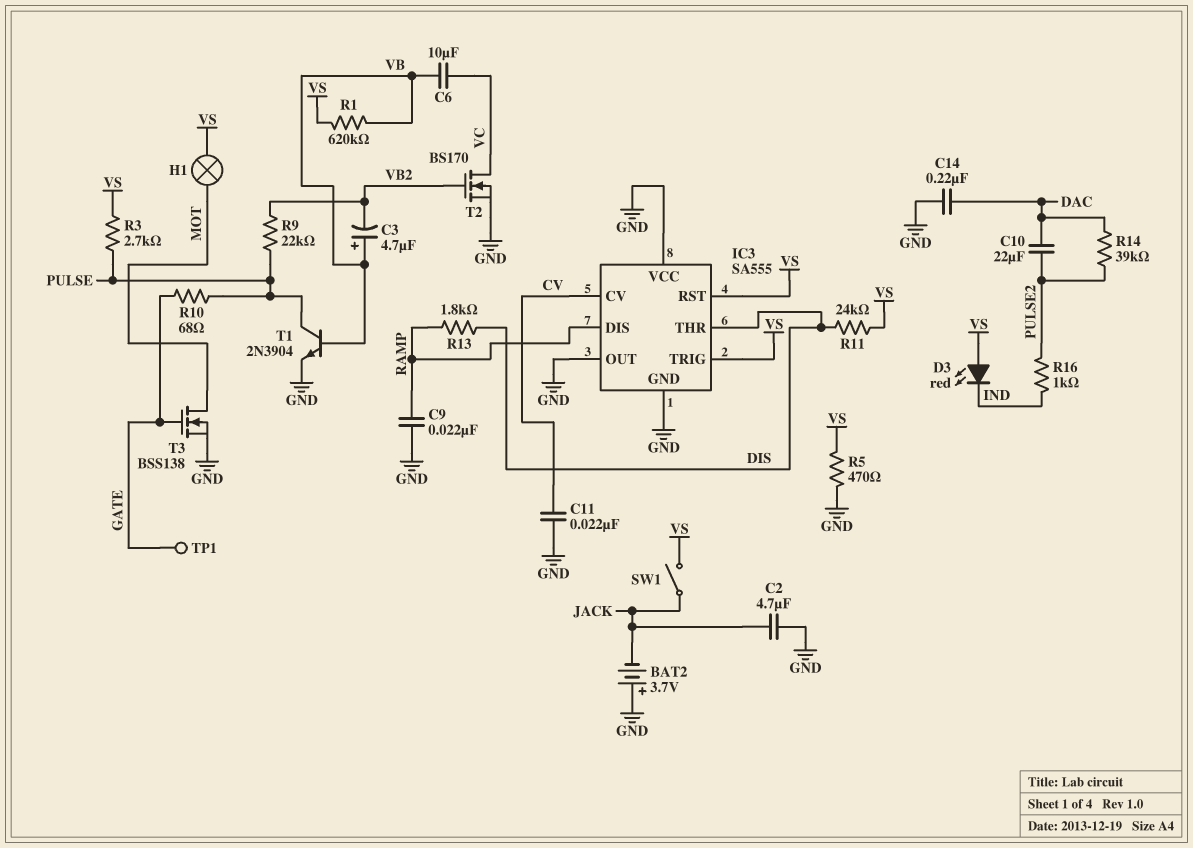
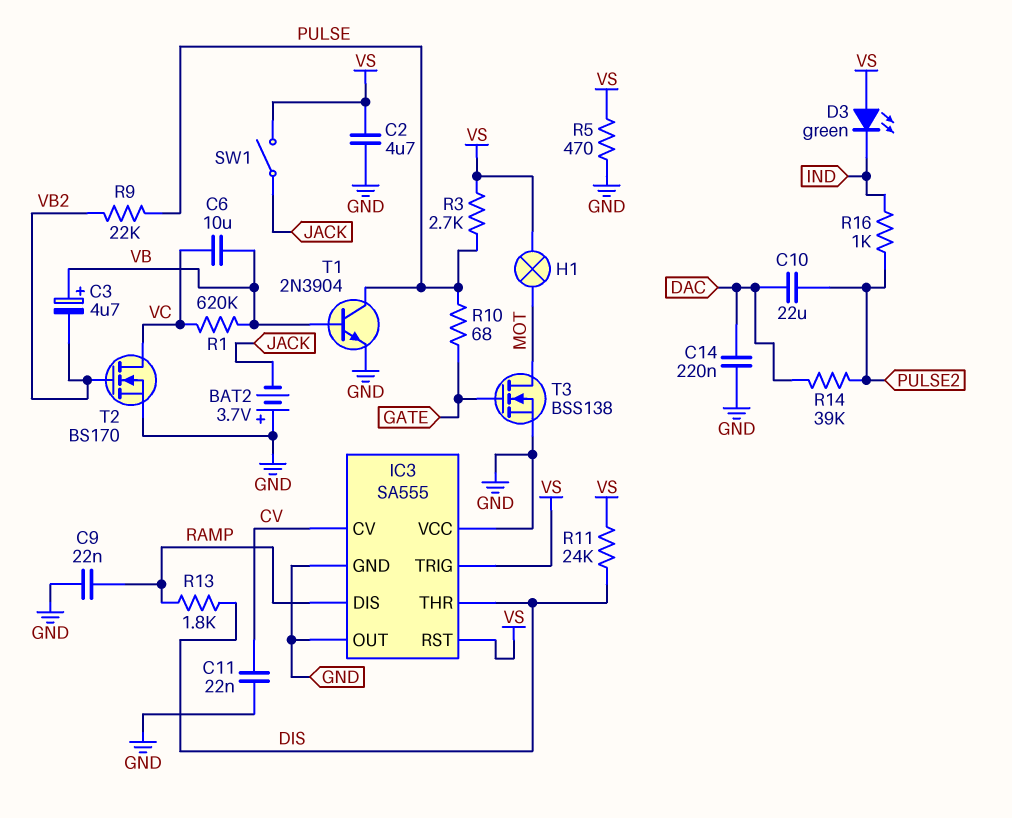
C2: 4.7uF (GND, JACK) -> 4.7uF (GND, VS)
D3: LED red (A VS, K IND) -> LED green (A VS, K IND)
R1: 620k (VB, VS) -> 620k (VB, VC)
TP1: test point (GATE) -> none

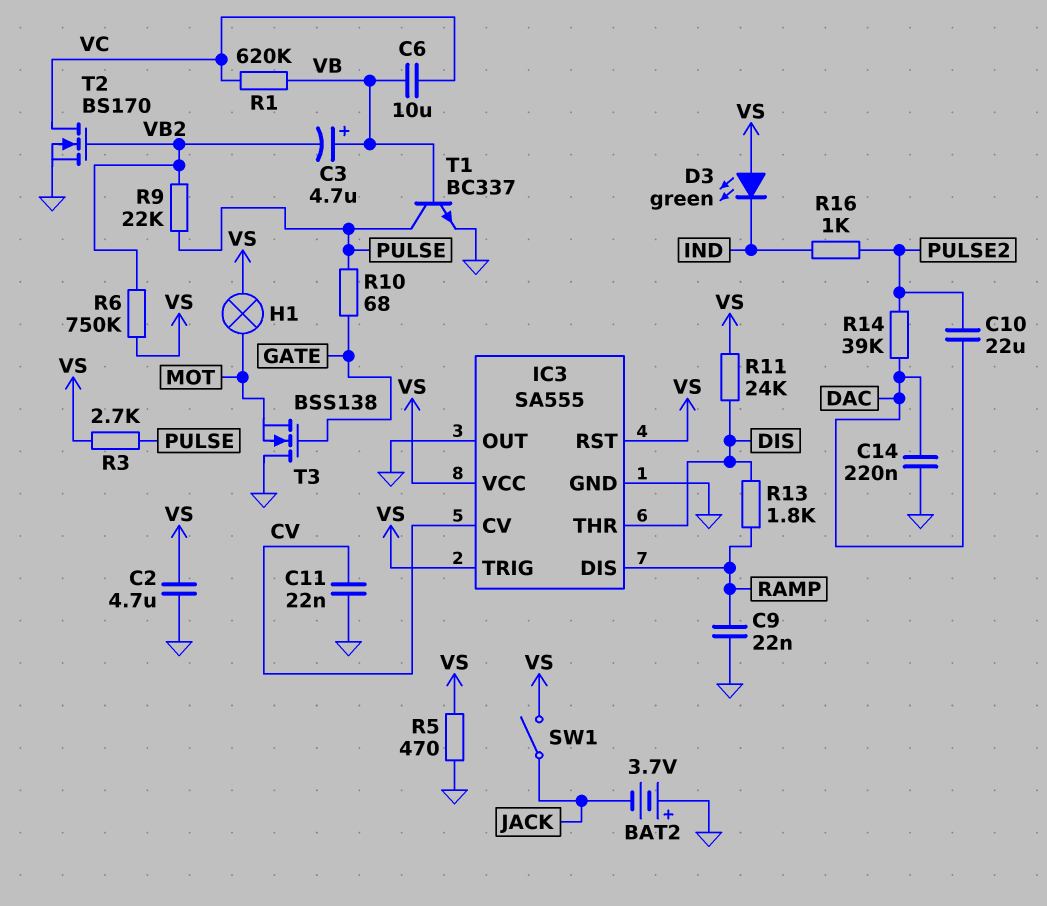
IC3 pin VCC: GND -> VS
R6: none -> 750k (VB2, VS)
T1: NPN 2N3904 (B VB, C PULSE, E GND) -> NPN BC337 (B VB, C PULSE, E GND)
T3: NMOS BSS138 (G GATE, D MOT, S GND) -> NMOS BSS138 (G GATE, D GND, S MOT)

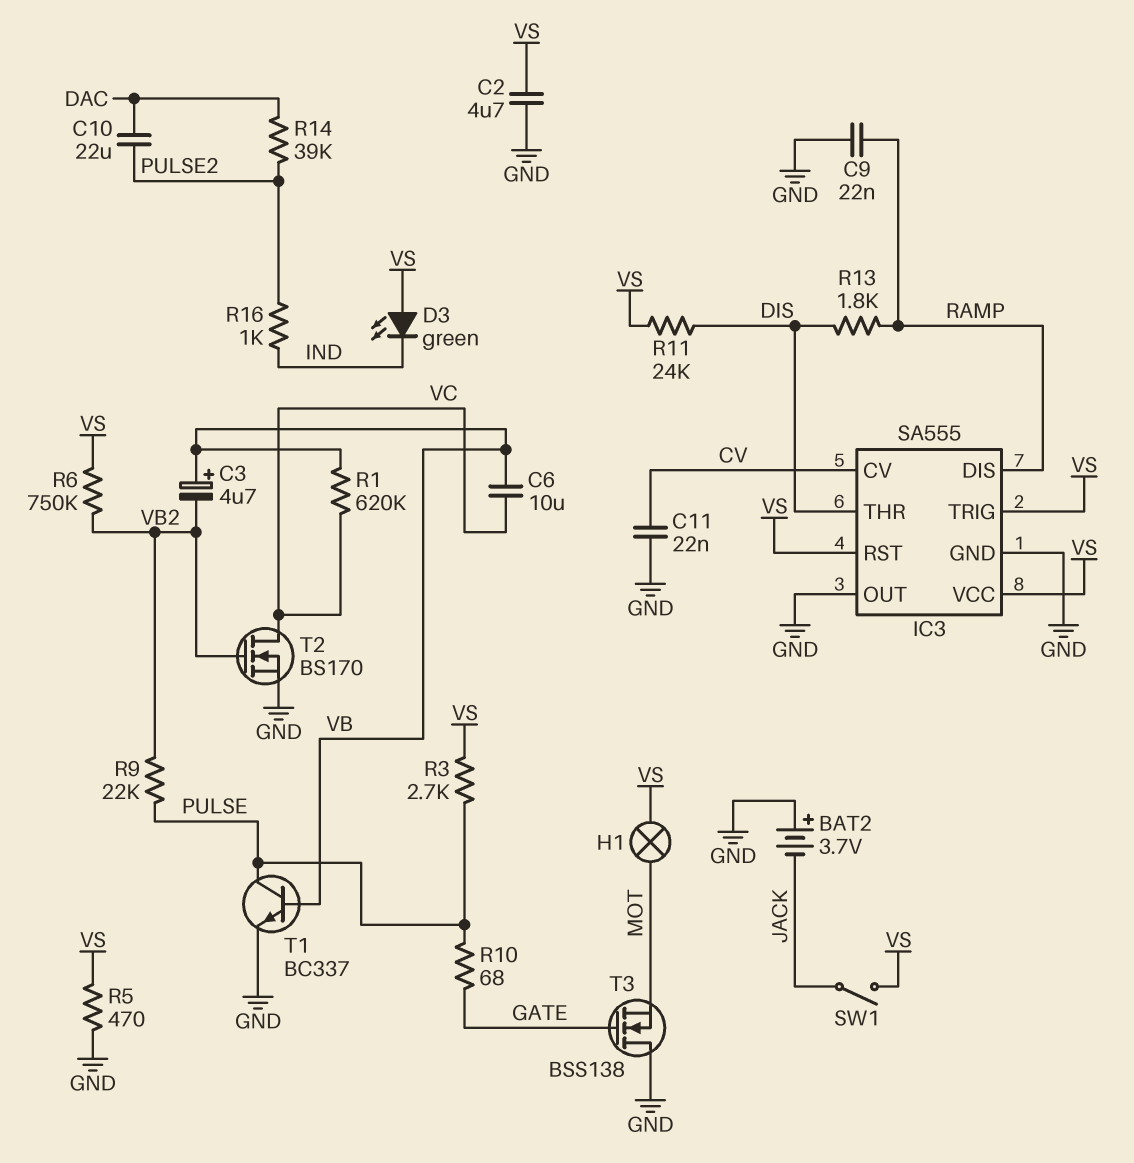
C14: 220nF (DAC, GND) -> none

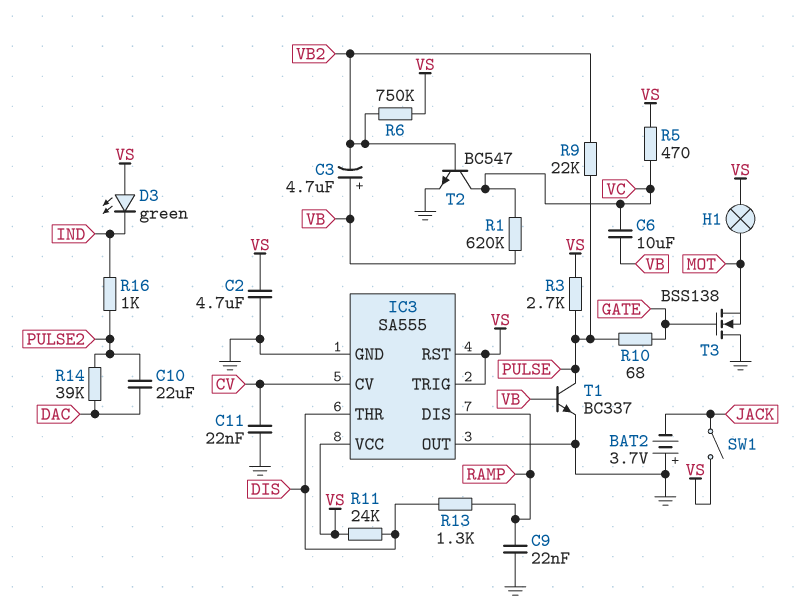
R5: 470 (GND, VS) -> 470 (VC, VS)
R13: 1.8k (DIS, RAMP) -> 1.3k (DIS, RAMP)
T2: NMOS BS170 (G VB2, D VC, S GND) -> NPN BC547 (B VB2, C VC, E GND)

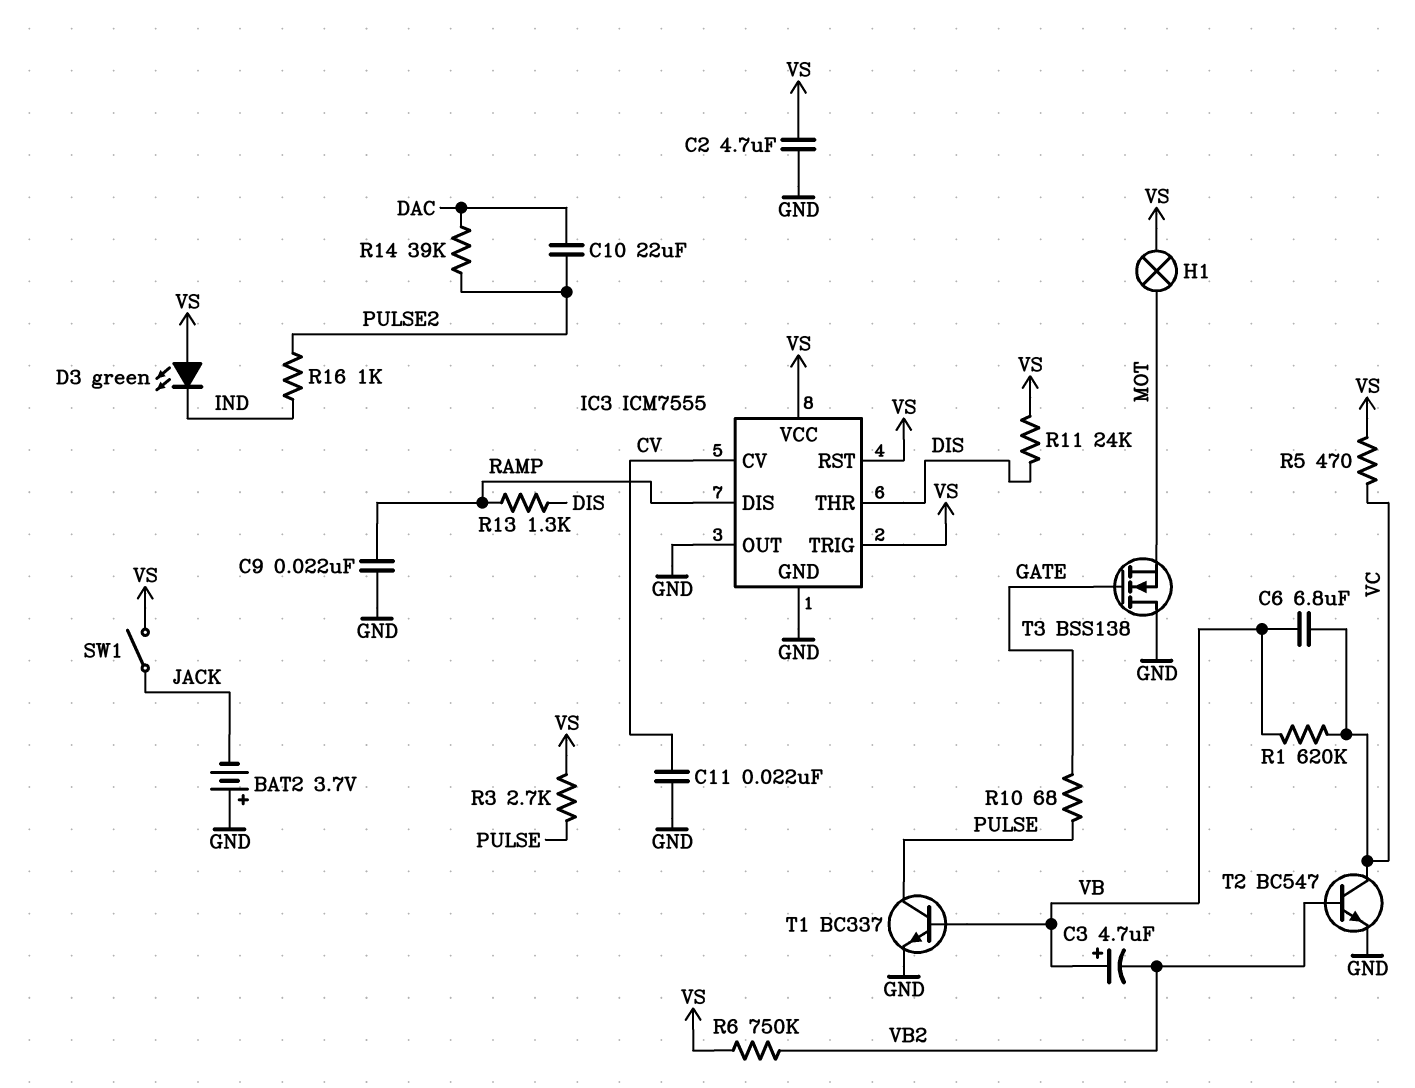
C6: 10uF (VB, VC) -> 6.8uF (VB, VC)
IC3: SA555 -> ICM7555
R9: 22k (PULSE, VB2) -> none

